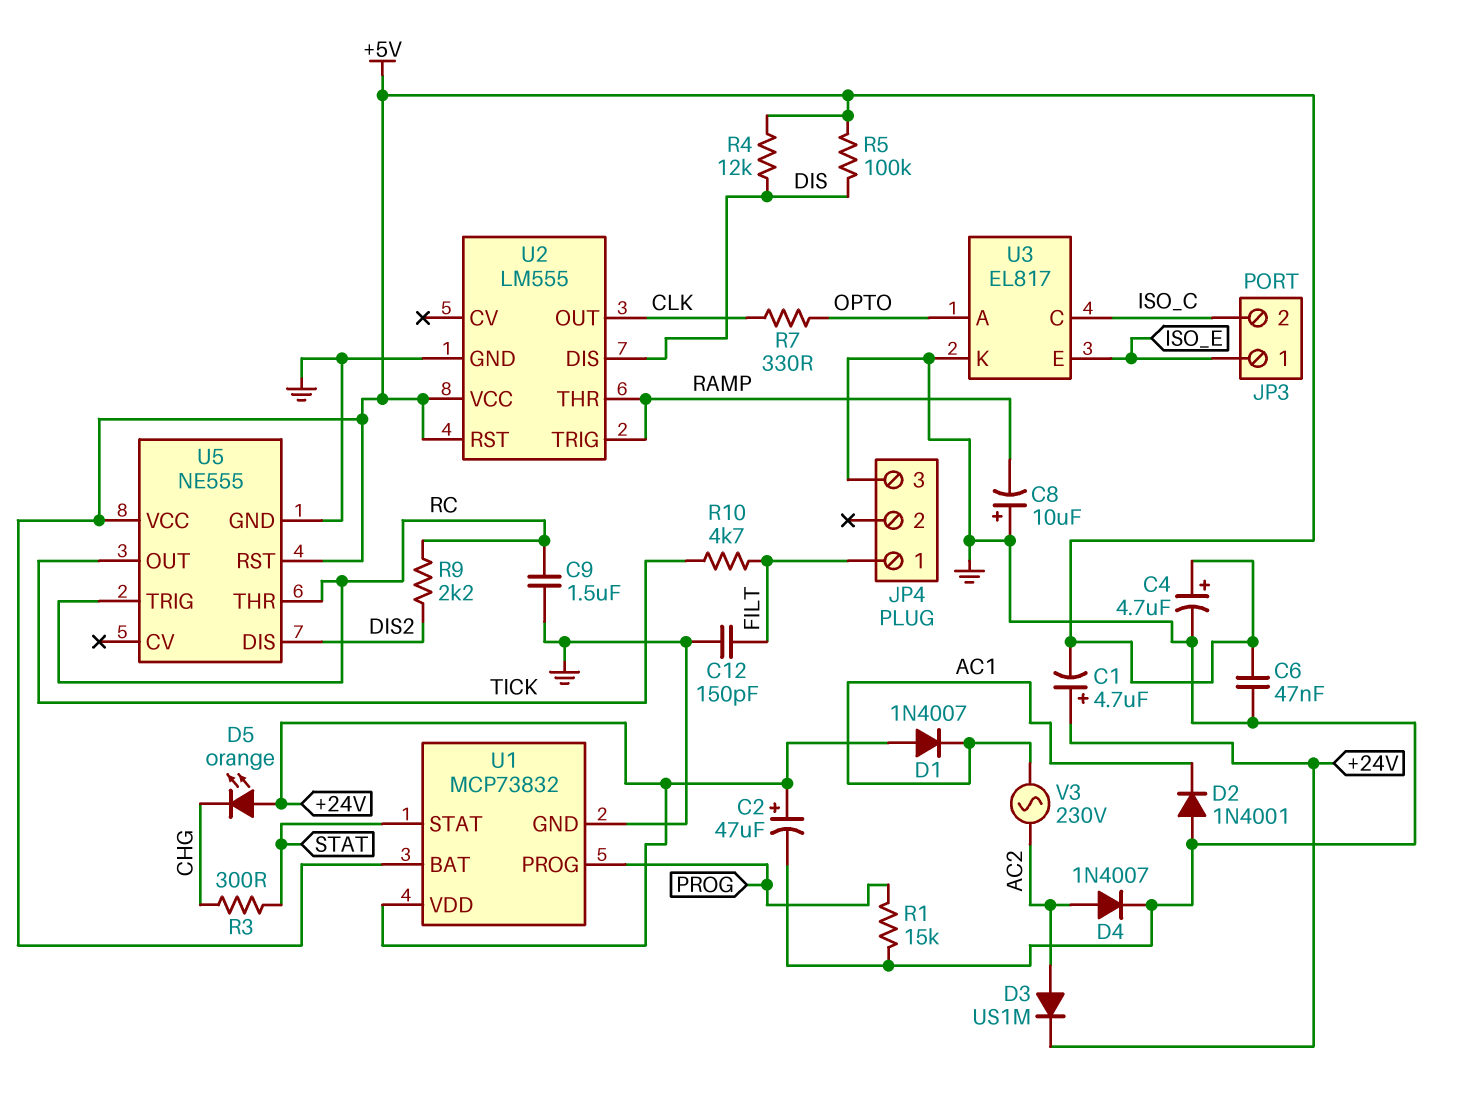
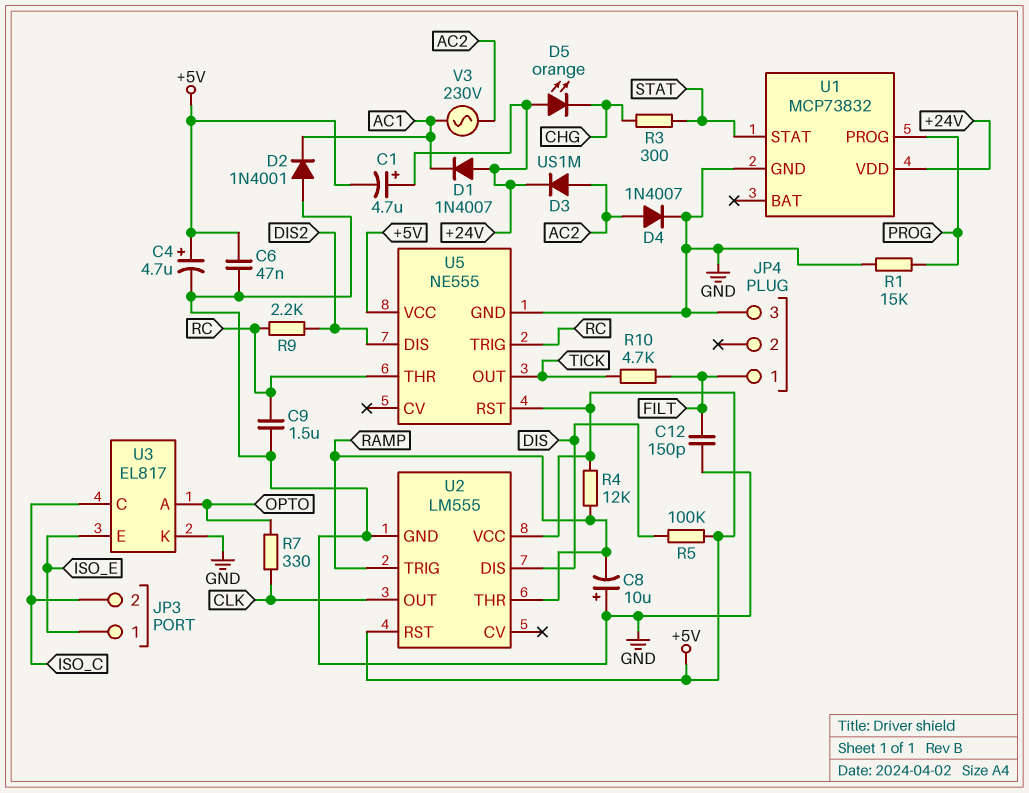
C2: 47uF (plus +24V, minus GND) -> none
R4: 12k (+5V, DIS) -> 12k (+5V, RAMP)
U1 pin BAT: +5V -> none

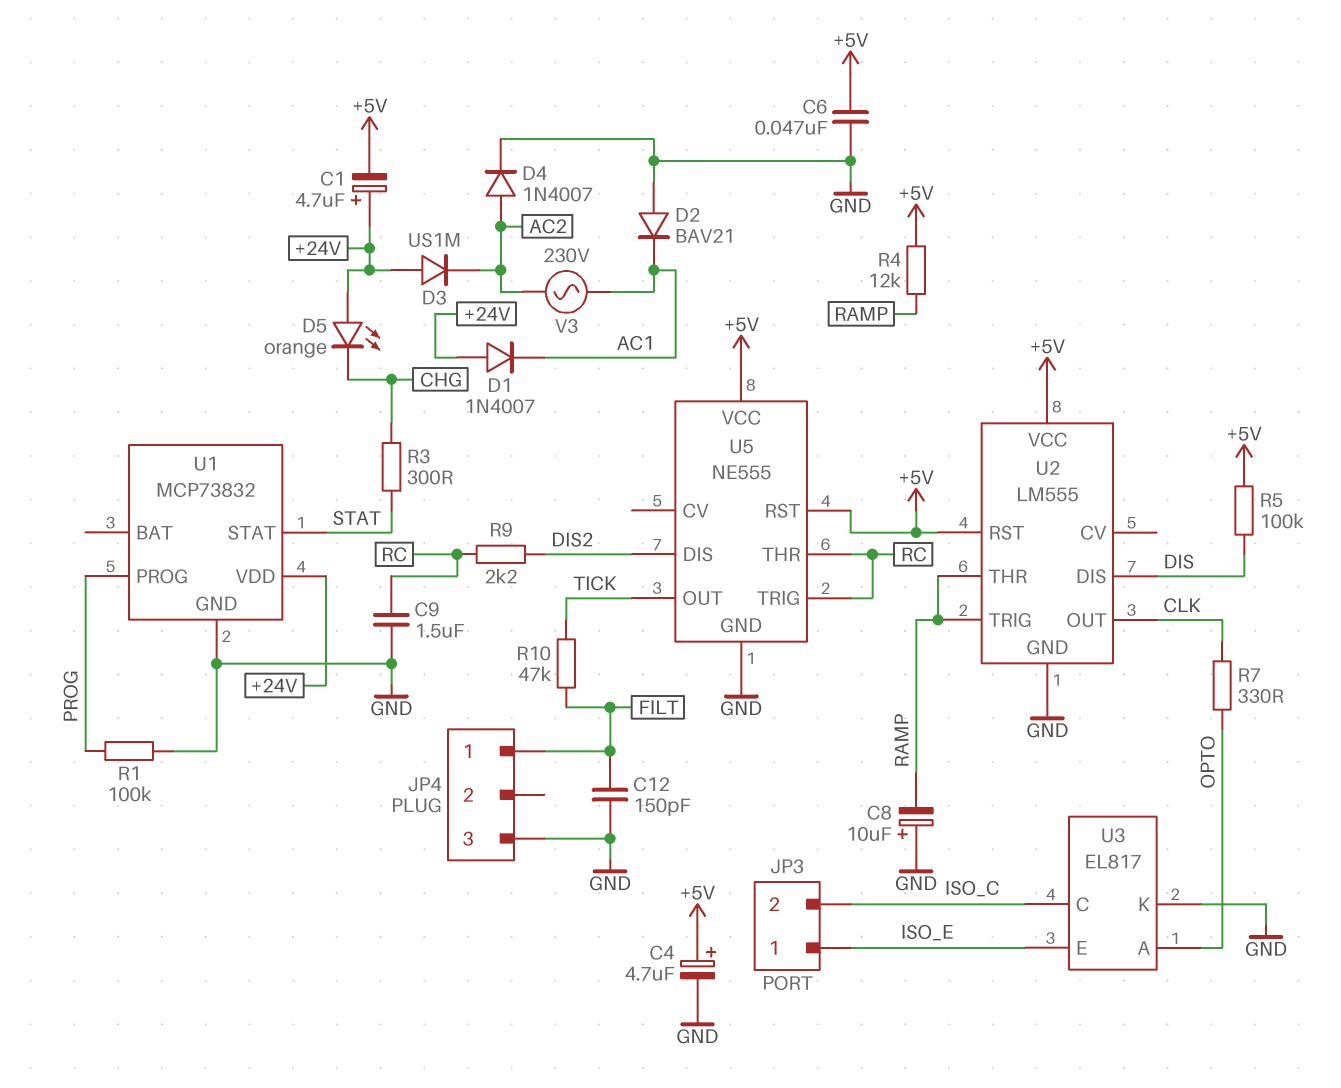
D2: diode 1N4001 (A GND, K AC1) -> diode BAV21 (A GND, K AC1)
D3: diode US1M (A AC2, K +24V) -> diode US1M (A +24V, K AC2)
R1: 15k (GND, PROG) -> 100k (GND, PROG)
R10: 4.7k (FILT, TICK) -> 47k (FILT, TICK)

